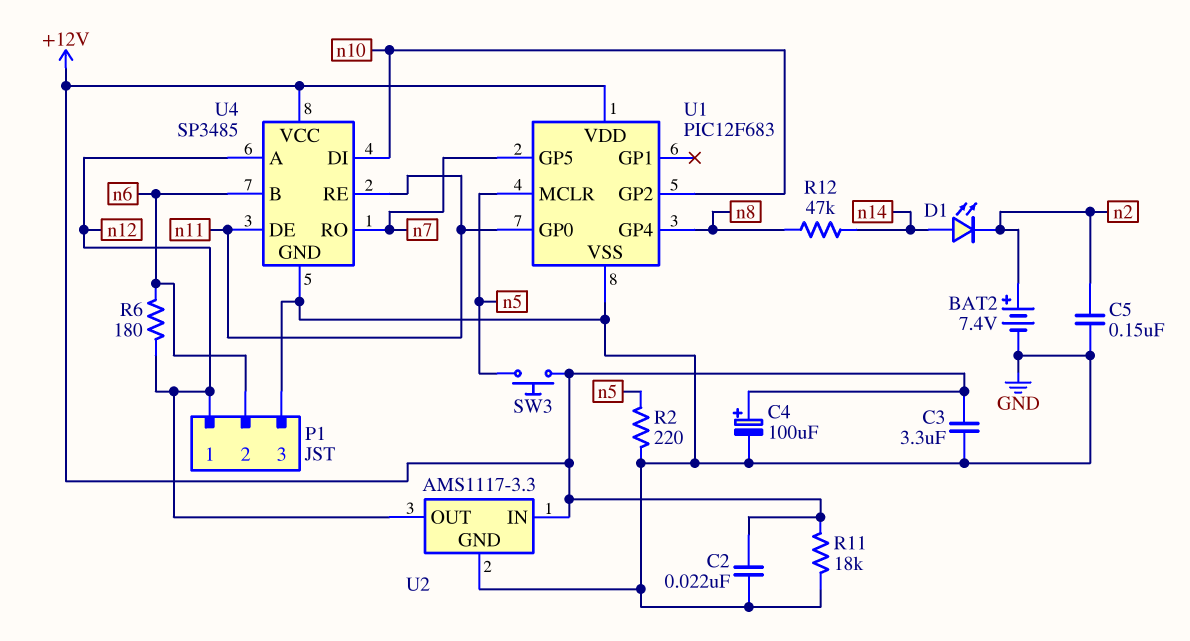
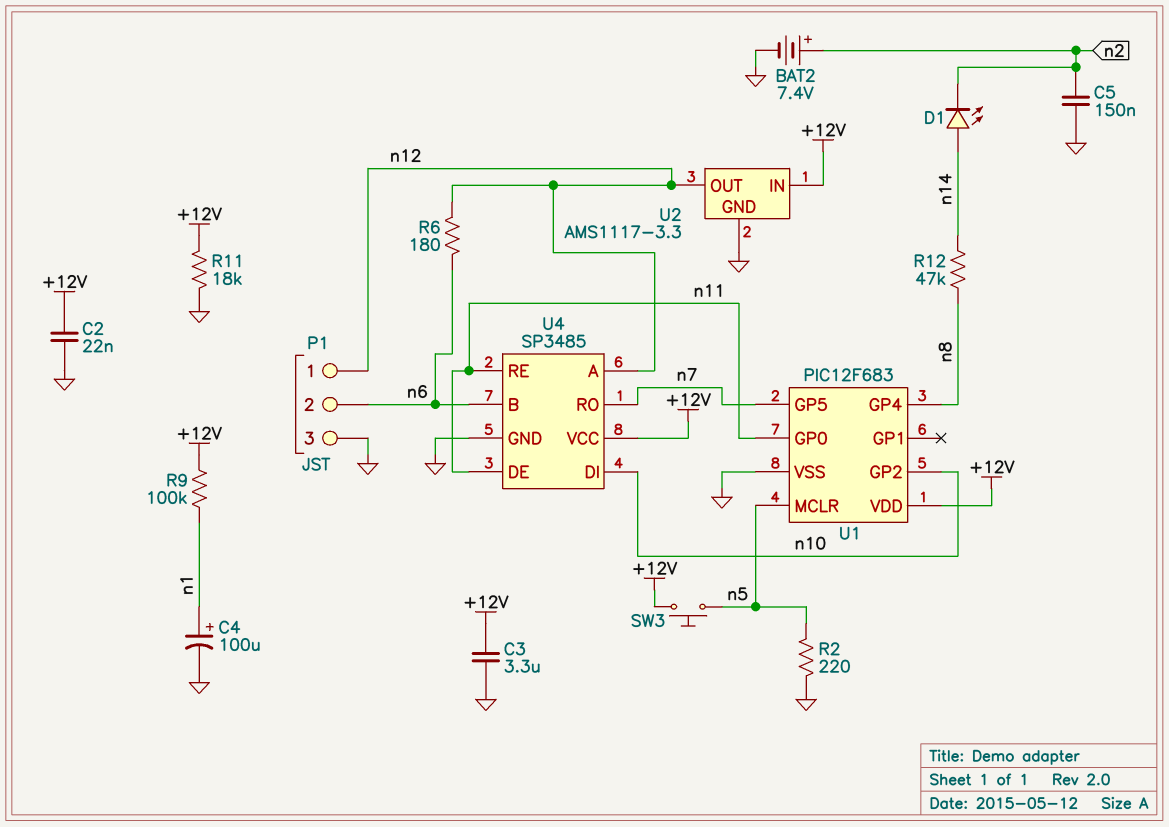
C4: 100uF (plus +12V, minus GND) -> 100uF (plus n1, minus GND)
R9: none -> 100k (+12V, n1)

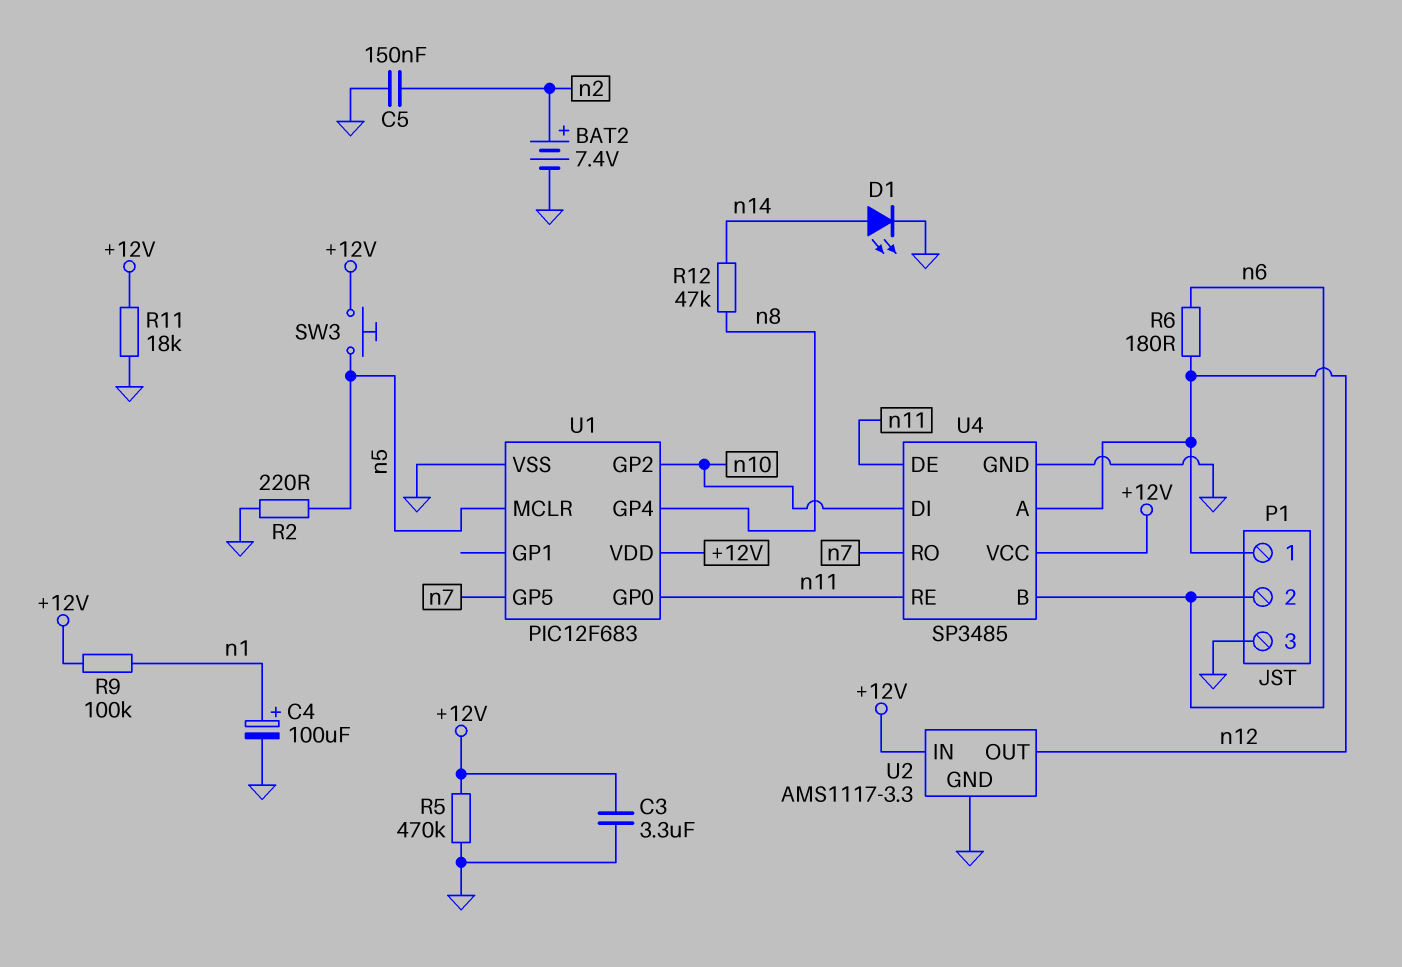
C2: 22nF (+12V, GND) -> none
D1: LED (A n14, K n2) -> LED (A n14, K GND)
R5: none -> 470k (+12V, GND)

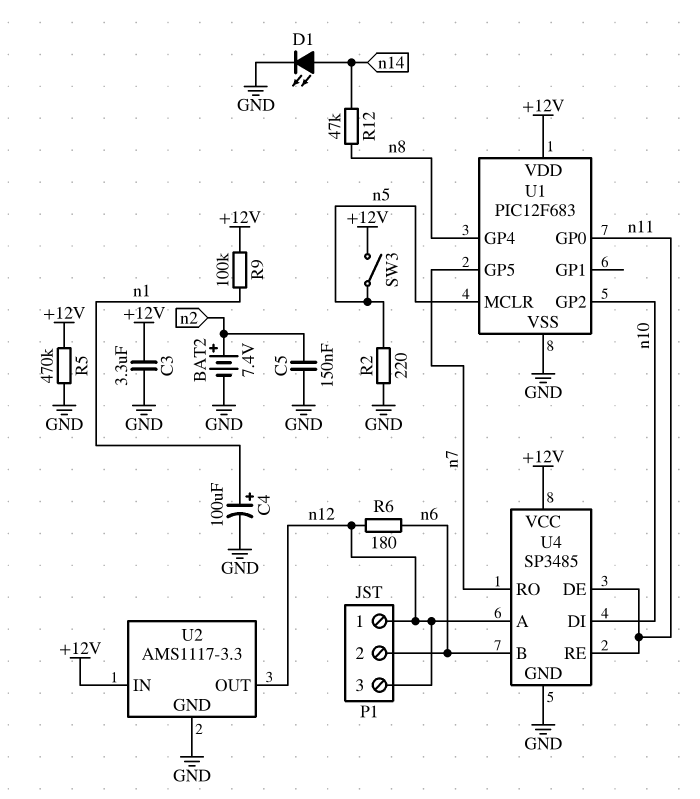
P1 pin 3: GND -> n12
R11: 18k (+12V, GND) -> none
SW3: button (+12V, n5) -> switch (+12V, n5)

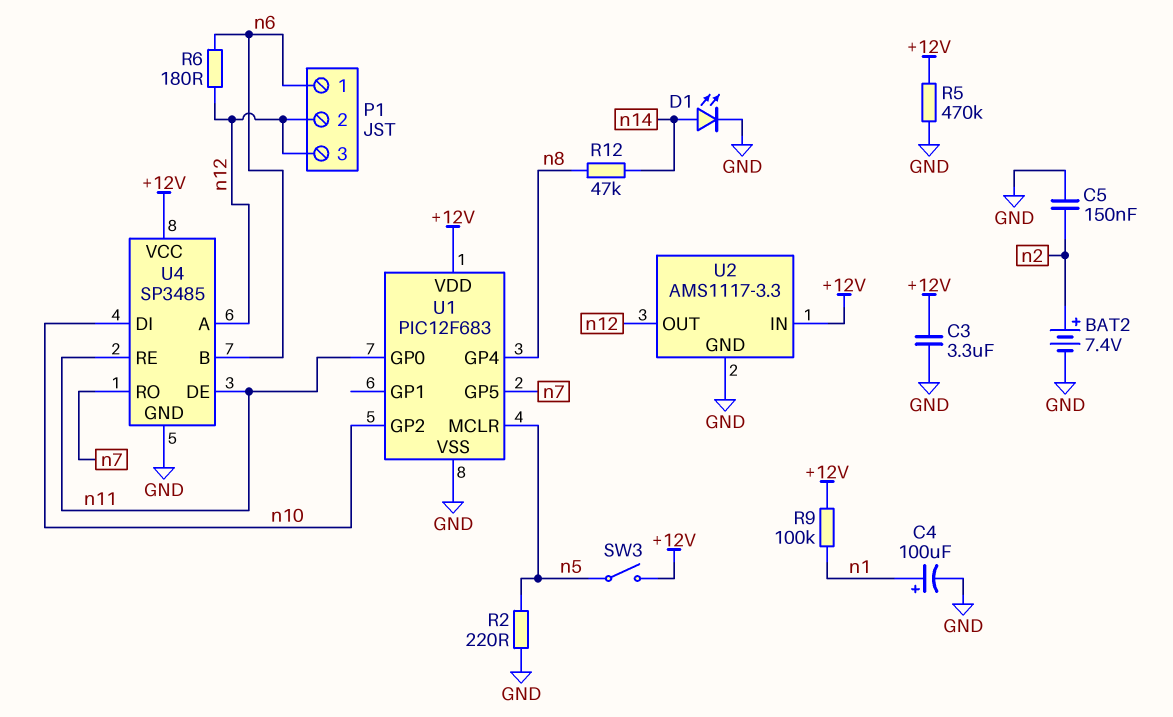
P1 pin 1: n12 -> n6
P1 pin 2: n6 -> n12

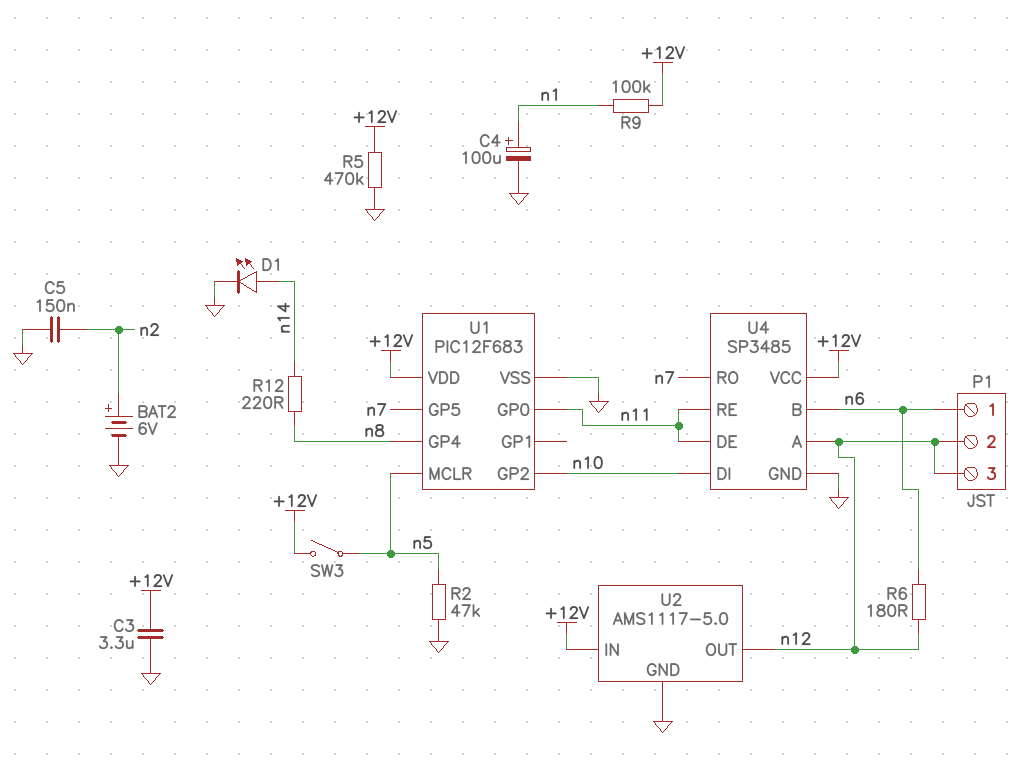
BAT2: 7.4V (plus n2, minus GND) -> 6V (plus n2, minus GND)
R2: 220 (GND, n5) -> 47k (GND, n5)
R12: 47k (n8, n14) -> 220 (n8, n14)
U2: AMS1117-3.3 -> AMS1117-5.0

